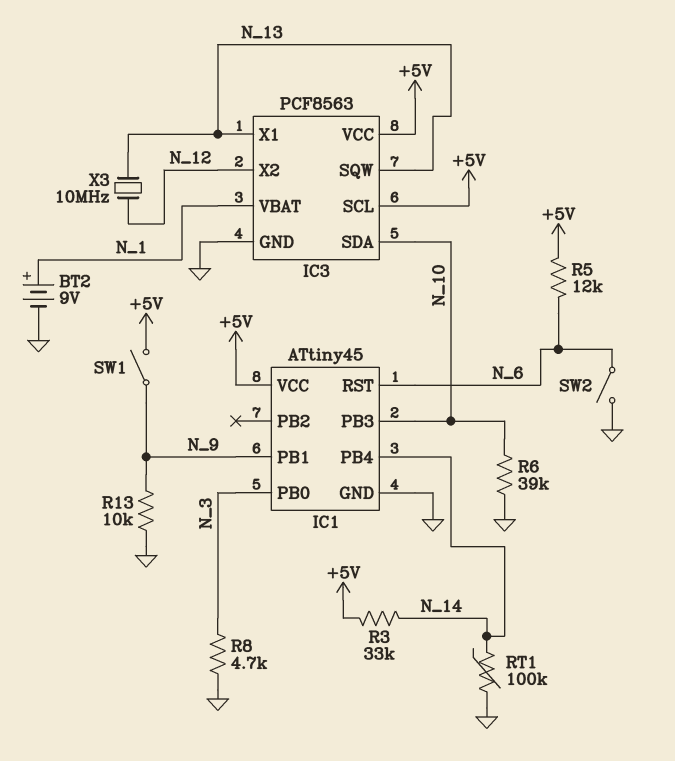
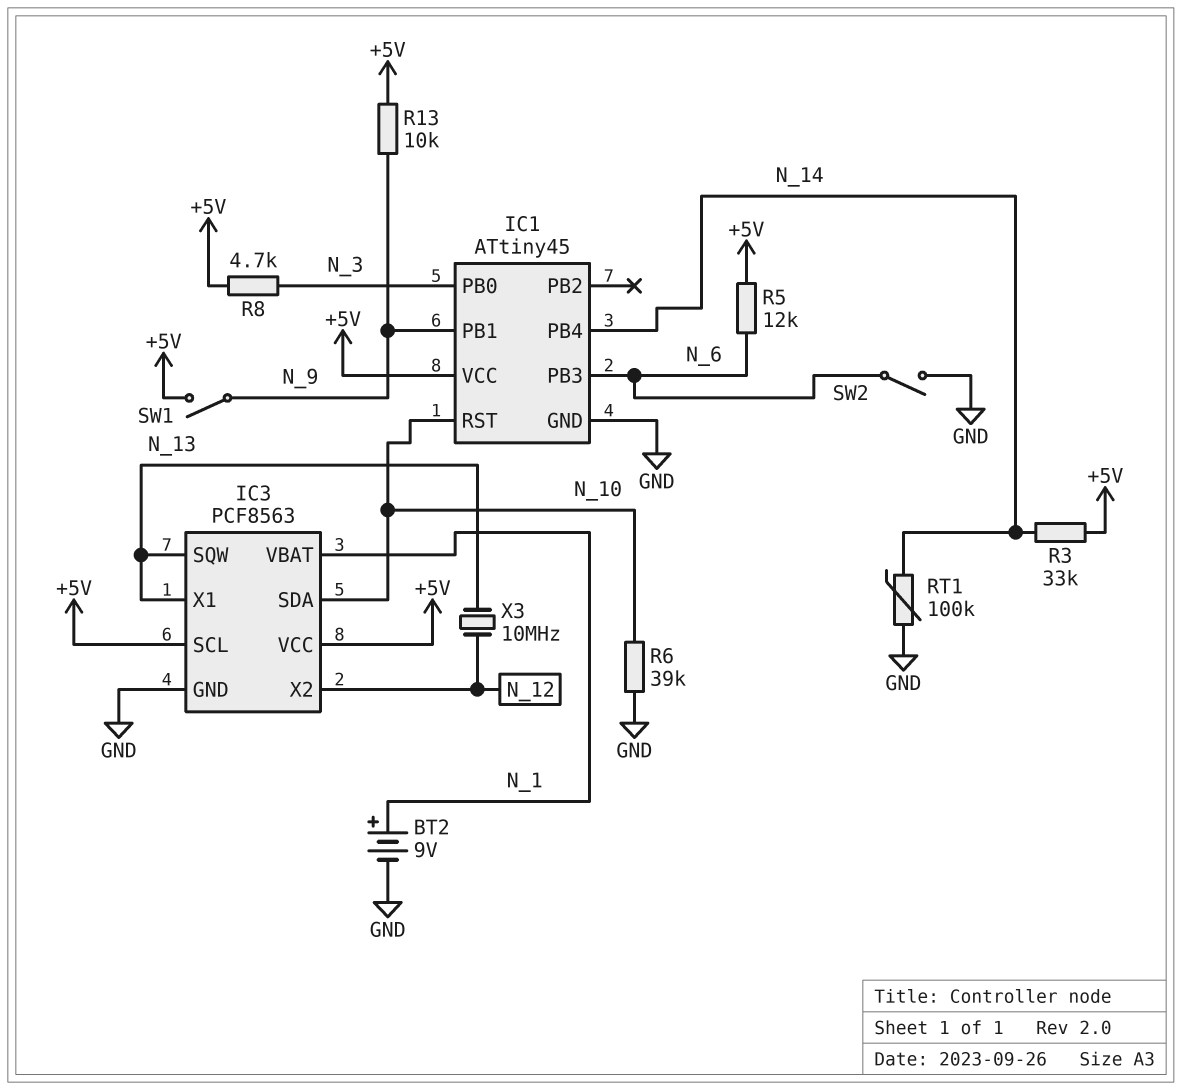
IC1 pin PB3: N_10 -> N_6
IC1 pin RST: N_6 -> N_10
R8: 4.7k (GND, N_3) -> 4.7k (+5V, N_3)
R13: 10k (GND, N_9) -> 10k (+5V, N_9)

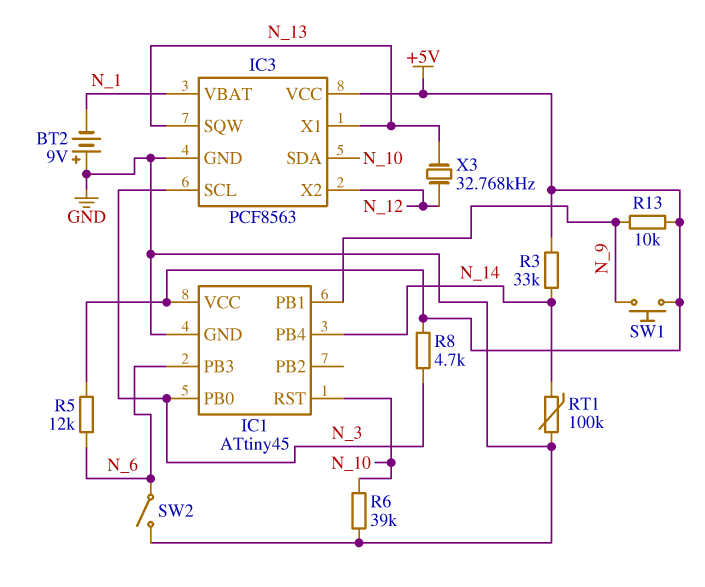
BT2: 9V (plus N_1, minus GND) -> 9V (plus GND, minus N_1)
IC3 pin SCL: +5V -> N_3
SW1: switch (+5V, N_9) -> button (+5V, N_9)
X3: 10MHz (N_12, N_13) -> 32.768kHz (N_12, N_13)

